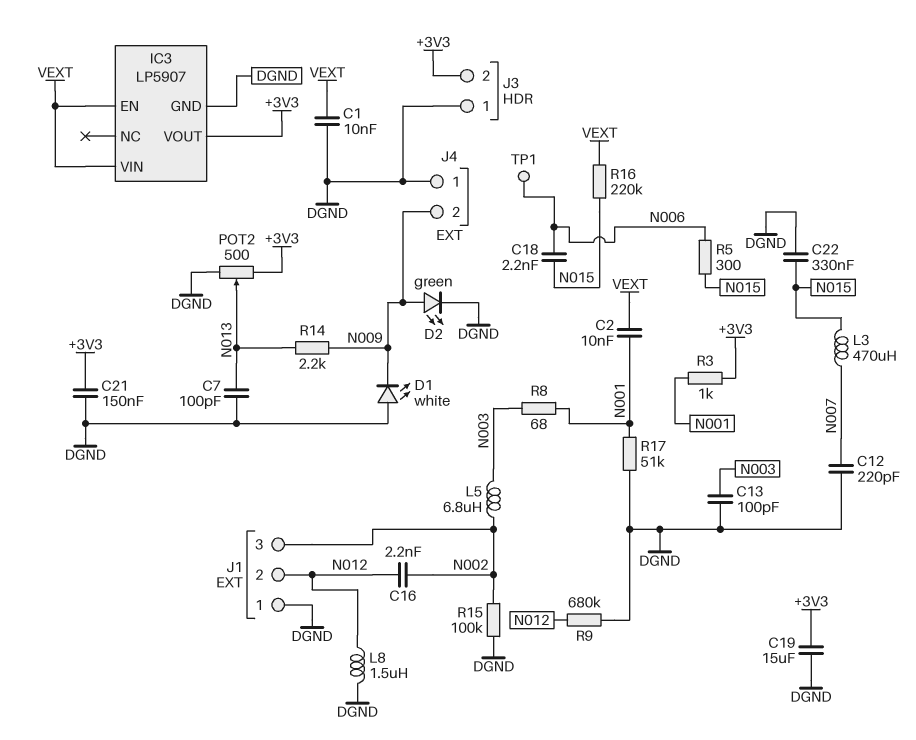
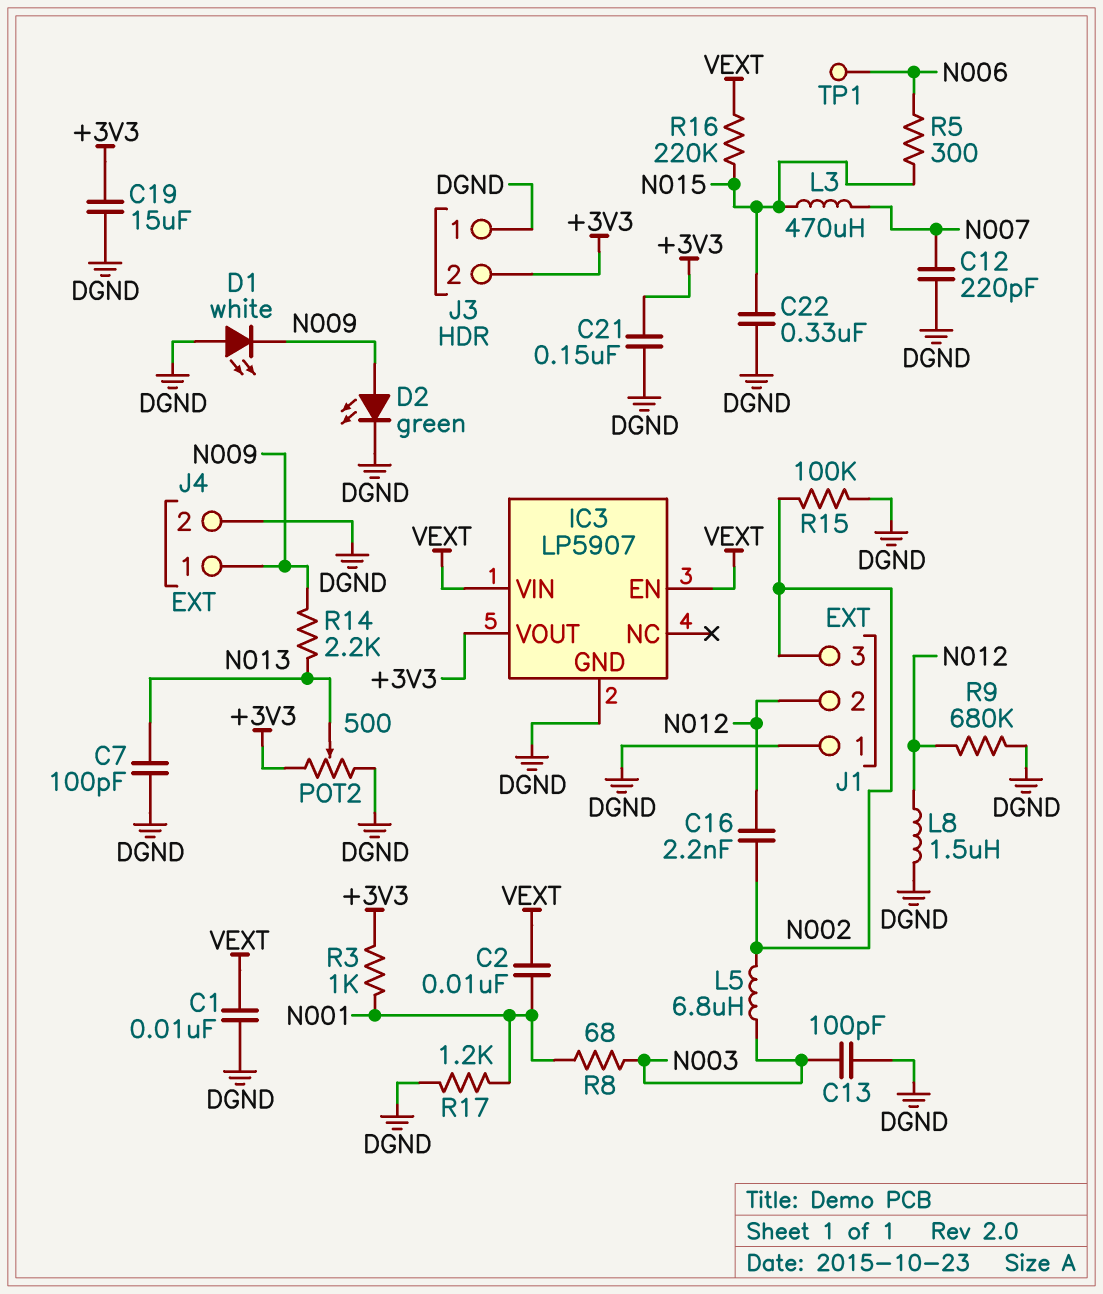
C18: 2.2nF (N006, N015) -> none
J4 pin 1: DGND -> N009
J4 pin 2: N009 -> DGND
R17: 51k (DGND, N001) -> 1.2k (DGND, N001)

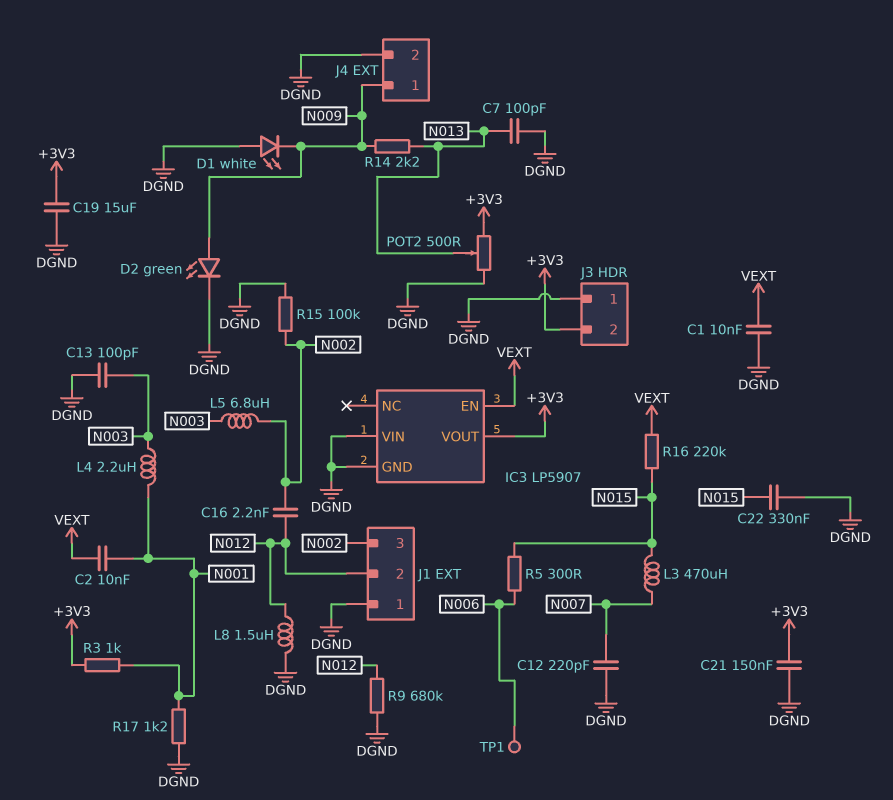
IC3 pin VIN: VEXT -> DGND
L4: none -> 2.2uH (N001, N003)
R8: 68 (N001, N003) -> none

